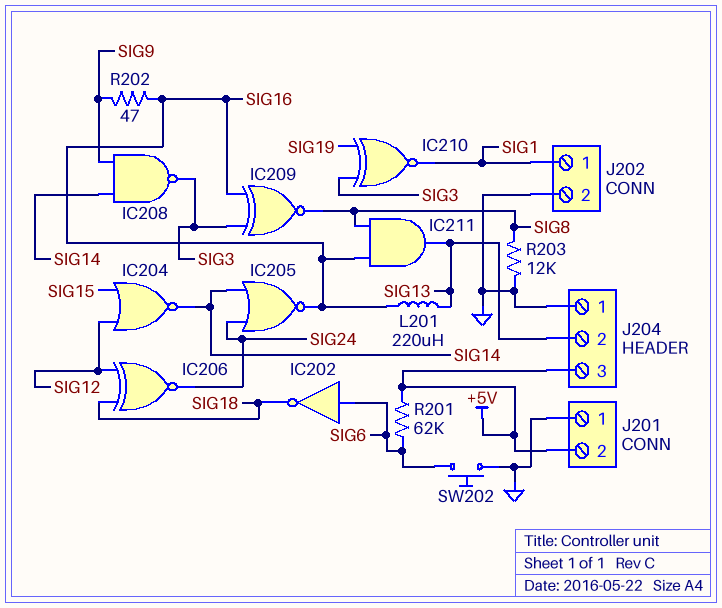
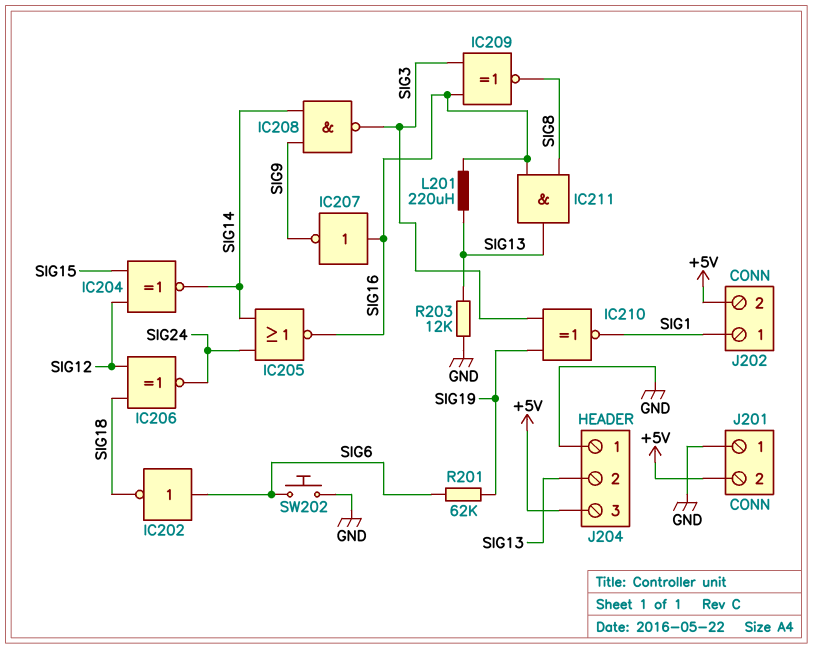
IC204: NOR (in SIG12, in SIG15, out SIG14) -> XNOR (in SIG12, in SIG15, out SIG14)
IC207: none -> NOT (in SIG16, out SIG9)
J202 pin 2: GND -> +5V
R201: 62k (+5V, SIG6) -> 62k (SIG6, SIG19)
R202: 47 (SIG9, SIG16) -> none
R203: 12k (GND, SIG8) -> 12k (GND, SIG13)

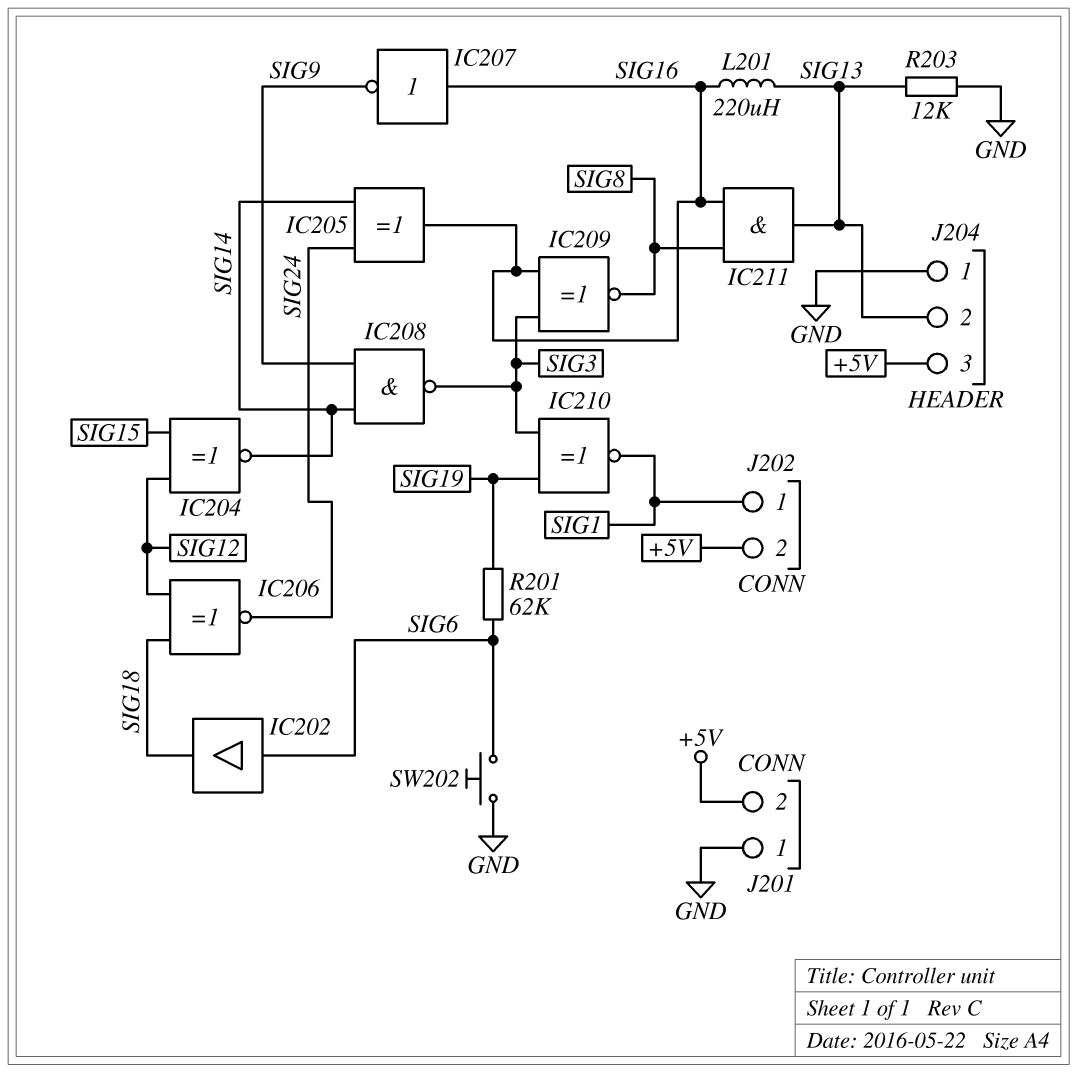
IC202: NOT (in SIG6, out SIG18) -> buffer (in SIG6, out SIG18)
IC205: NOR (in SIG14, in SIG24, out SIG16) -> XOR (in SIG14, in SIG24, out SIG16)

